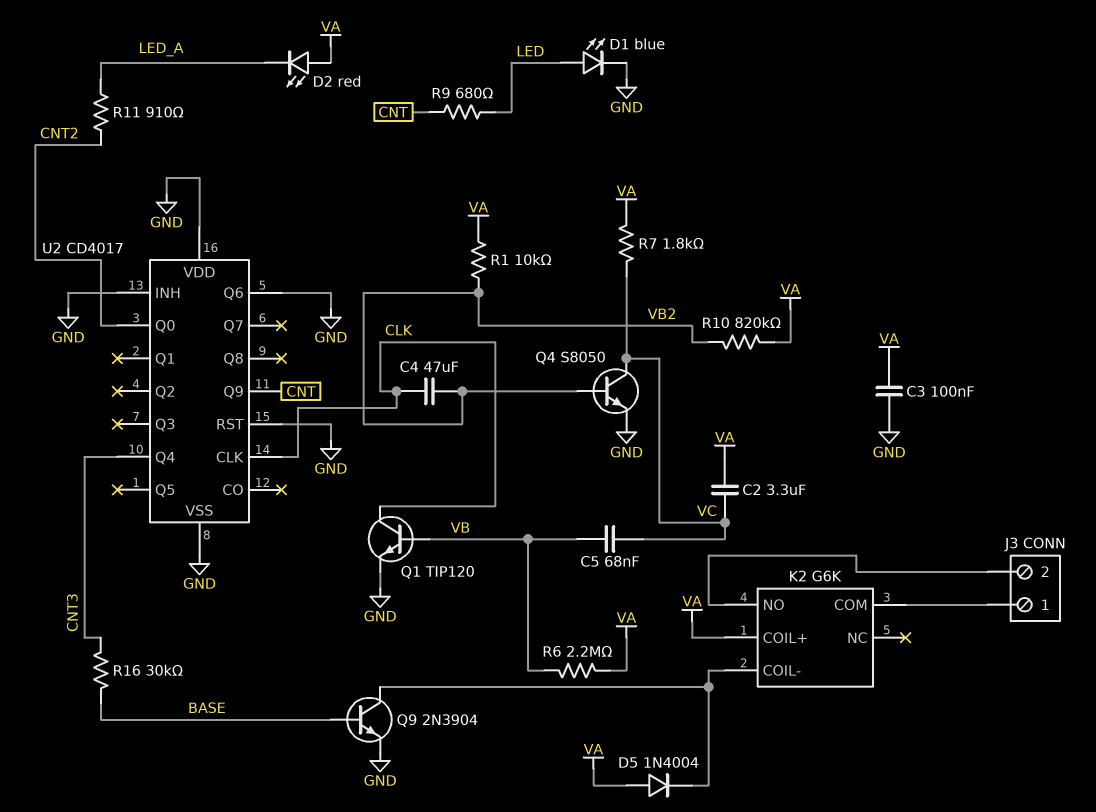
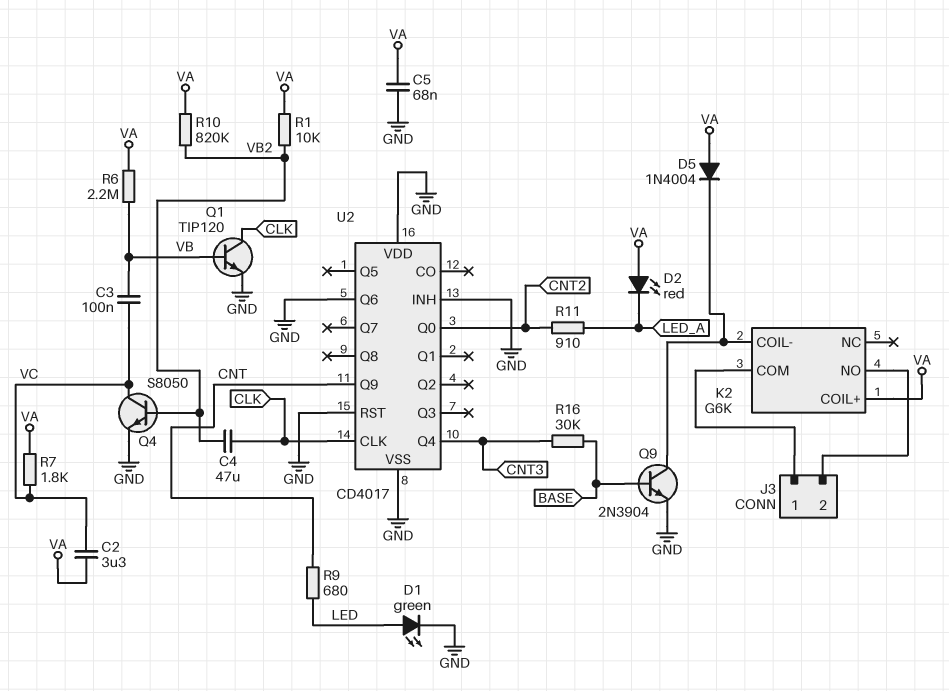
C3: 100nF (GND, VA) -> 100nF (VB, VC)
C5: 68nF (VB, VC) -> 68nF (GND, VA)
D1: LED blue (A LED, K GND) -> LED green (A LED, K GND)

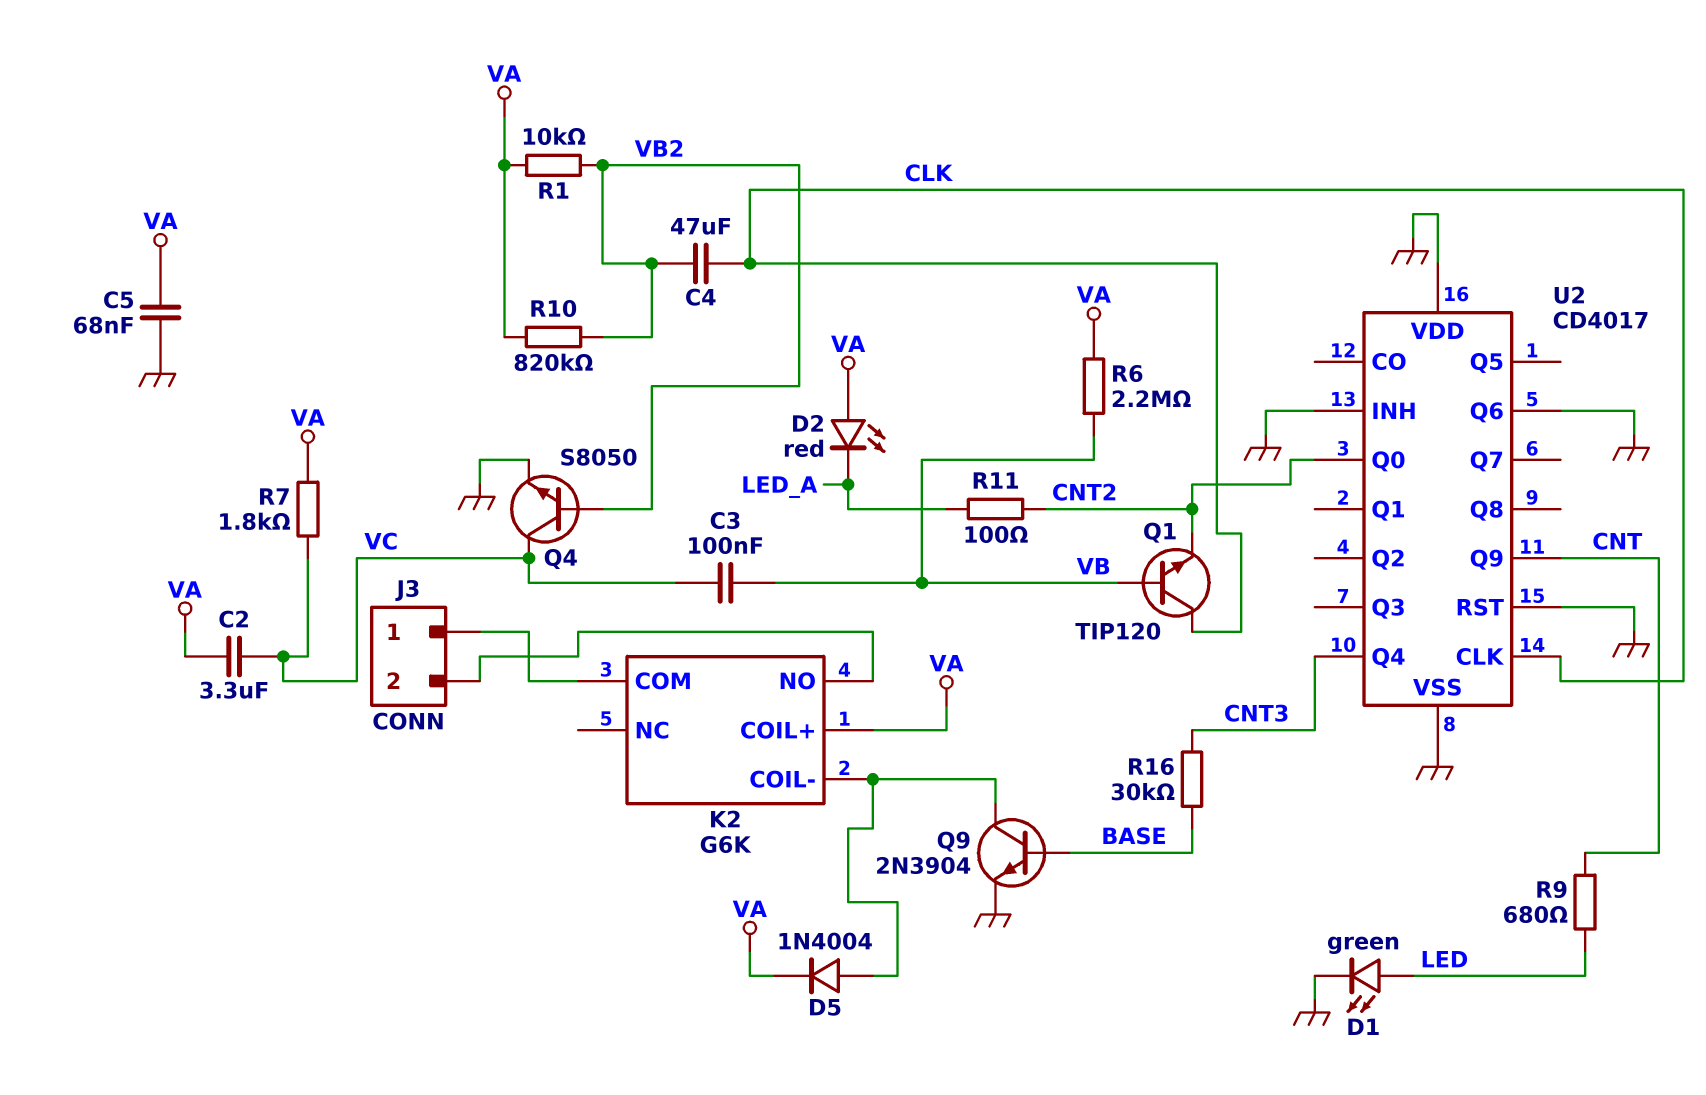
D5: diode 1N4004 (A VA, K K2/COIL-) -> diode 1N4004 (A K2/COIL-, K VA)
Q1: NPN TIP120 (B VB, C CLK, E GND) -> NPN TIP120 (B VB, C CLK, E CNT2)
R11: 910 (CNT2, LED_A) -> 100 (CNT2, LED_A)

